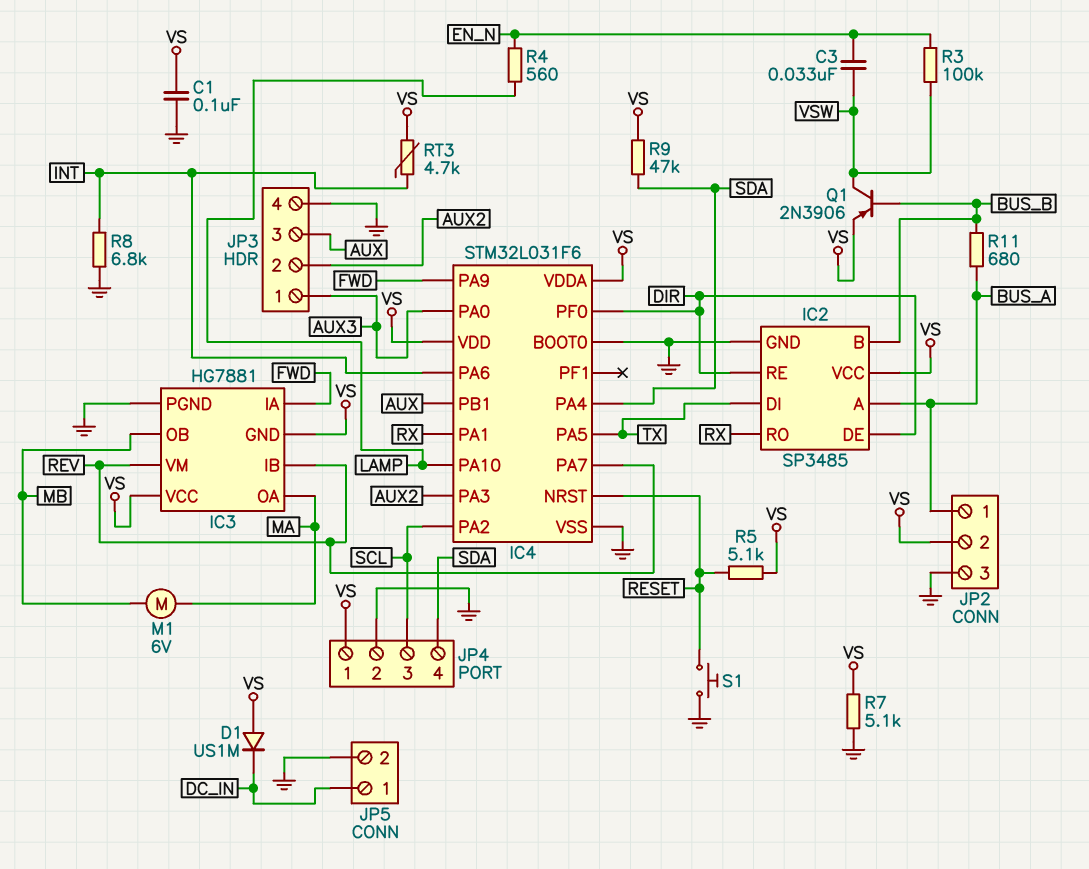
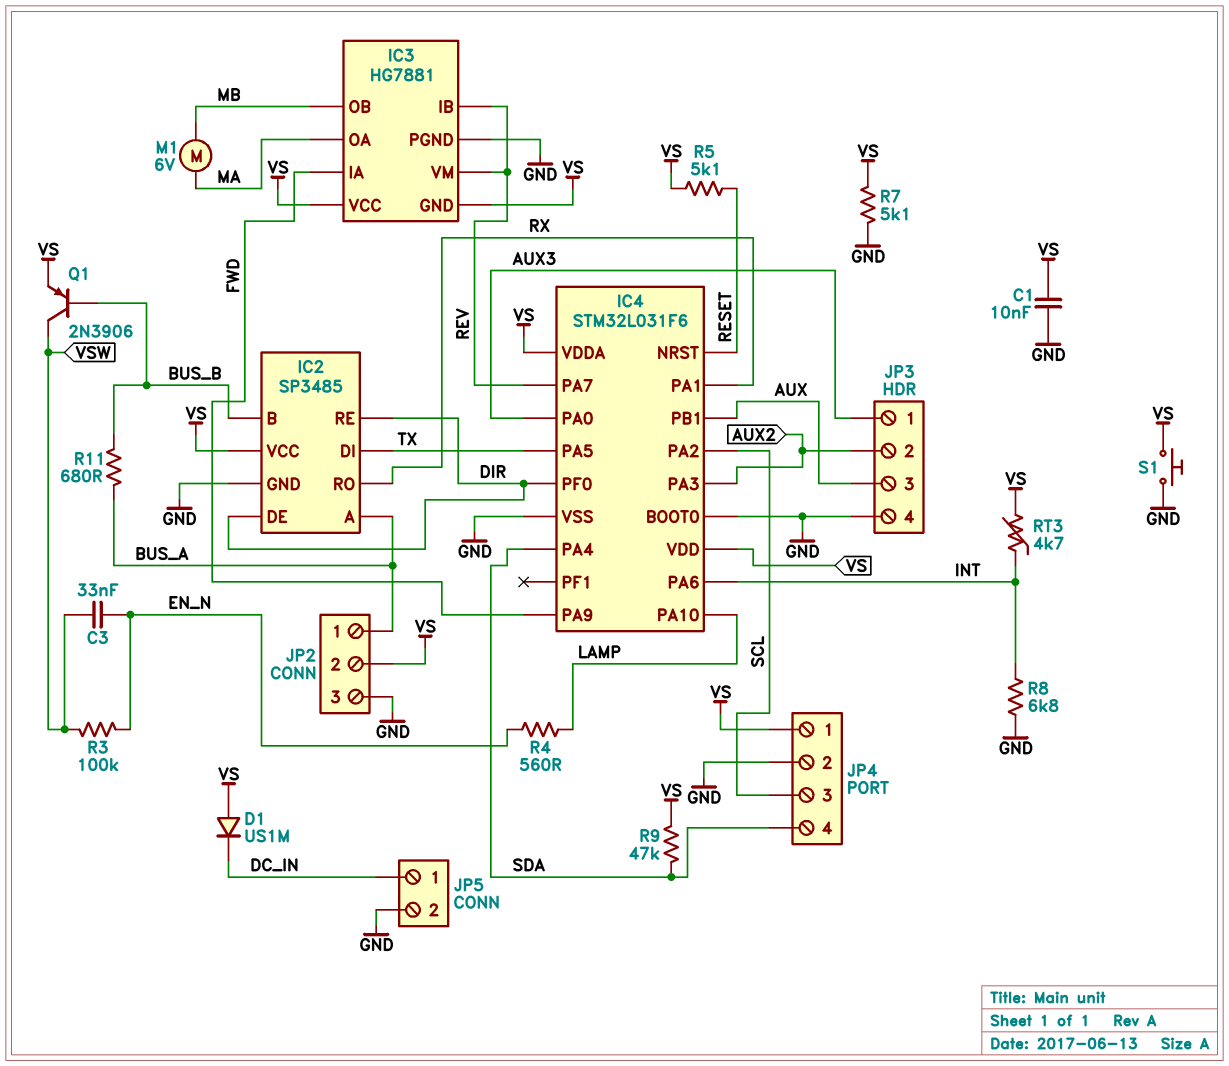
C1: 100nF (GND, VS) -> 10nF (GND, VS)
S1: button (GND, RESET) -> button (GND, VS)

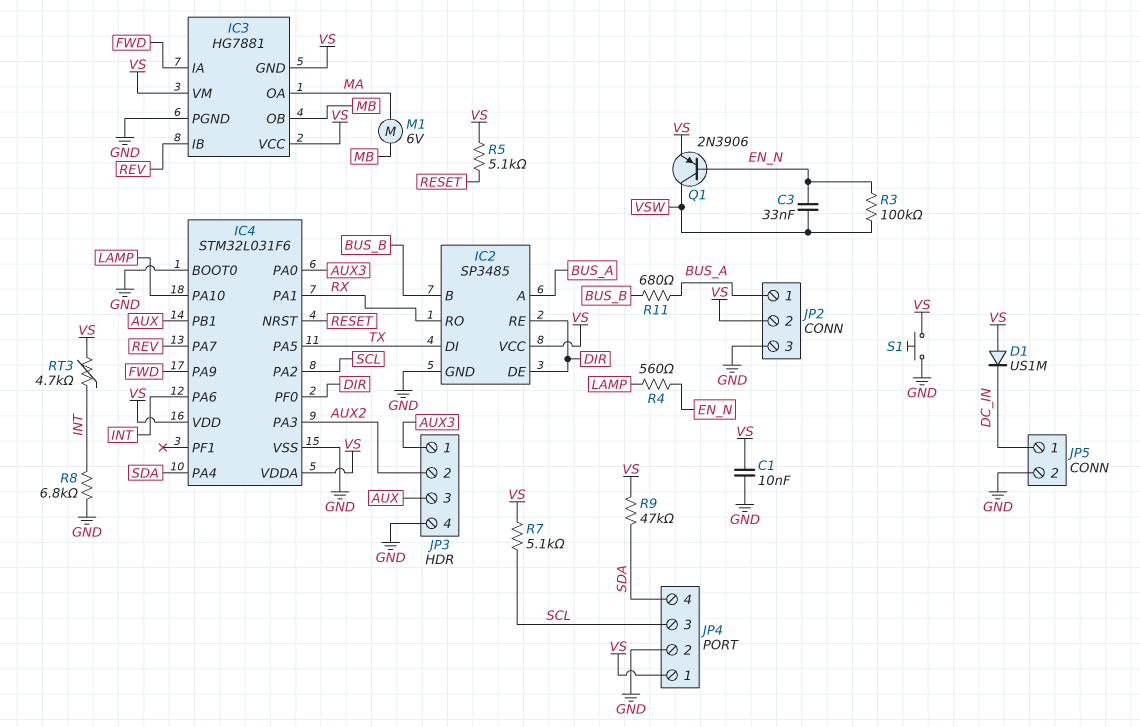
IC3 pin VM: REV -> VS
Q1: PNP 2N3906 (B BUS_B, C VSW, E VS) -> PNP 2N3906 (B EN_N, C VSW, E VS)
R7: 5.1k (GND, VS) -> 5.1k (SCL, VS)

